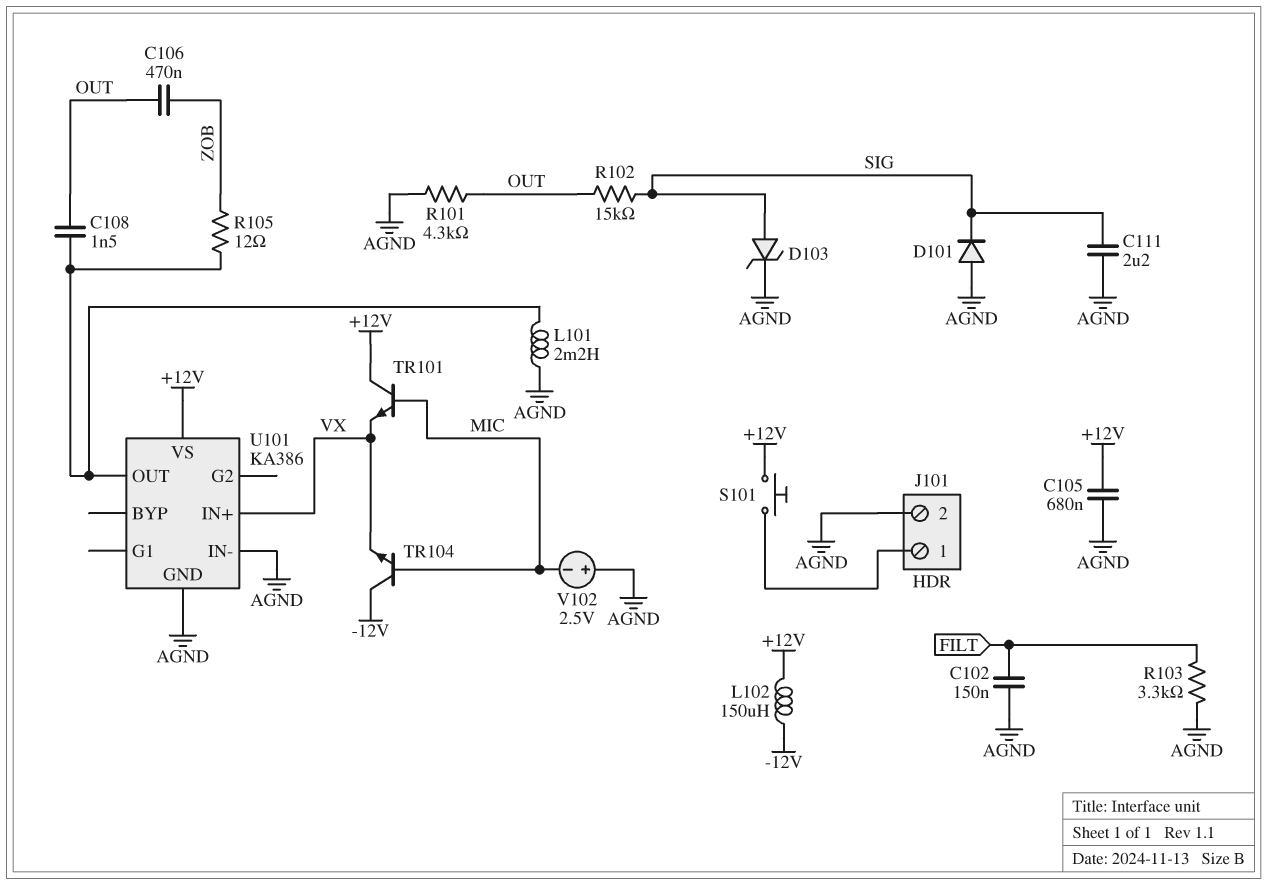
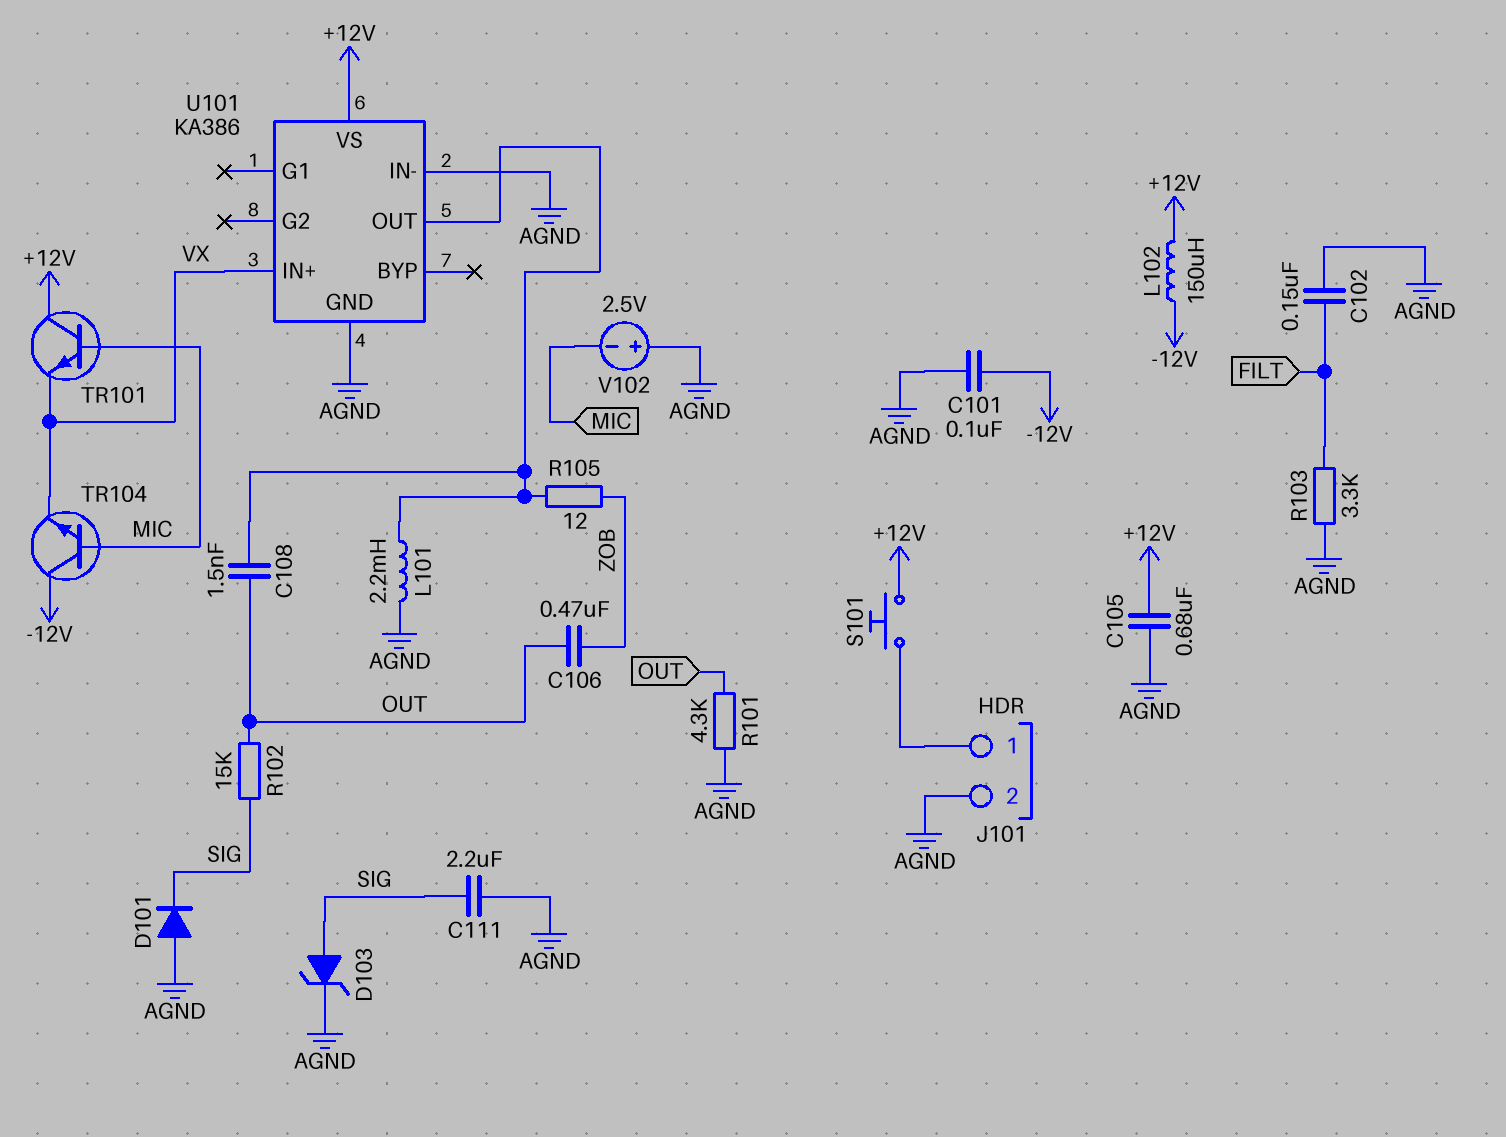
C101: none -> 100nF (-12V, AGND)

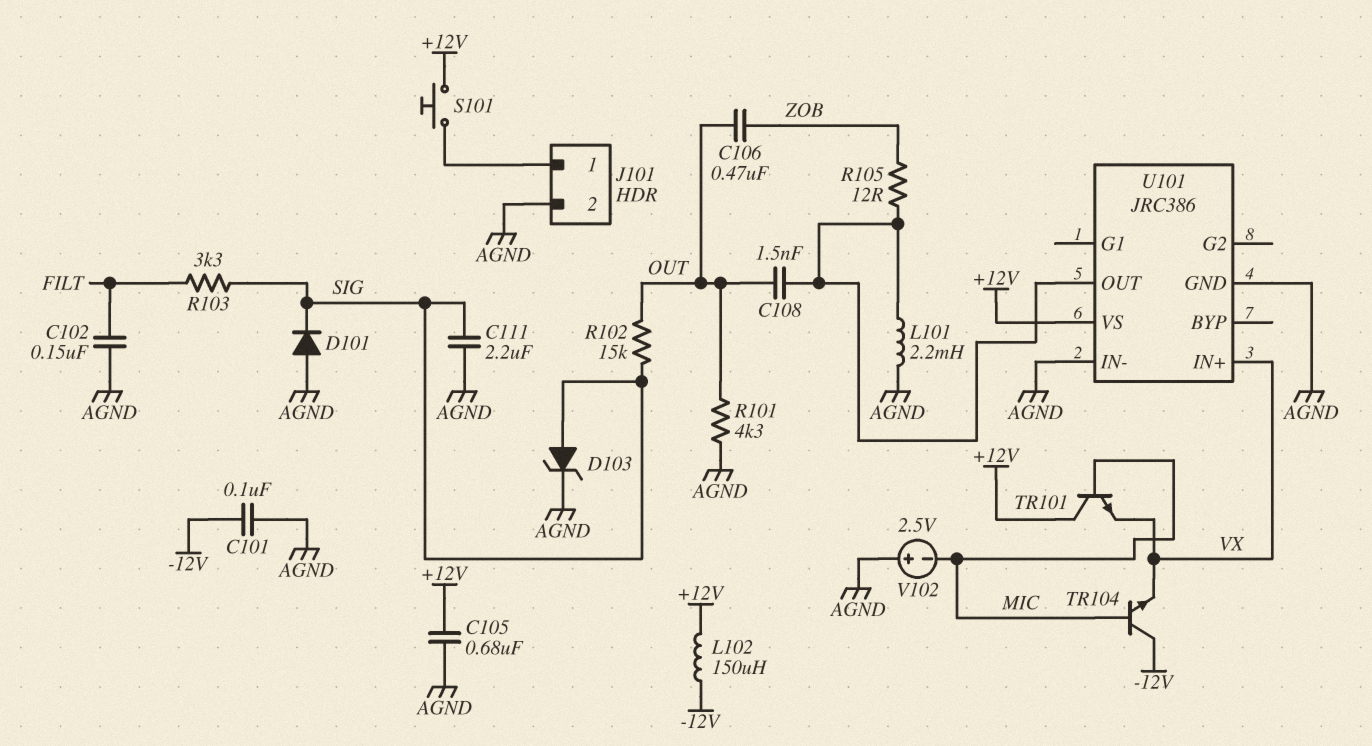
R103: 3.3k (AGND, FILT) -> 3.3k (FILT, SIG)
U101: KA386 -> JRC386

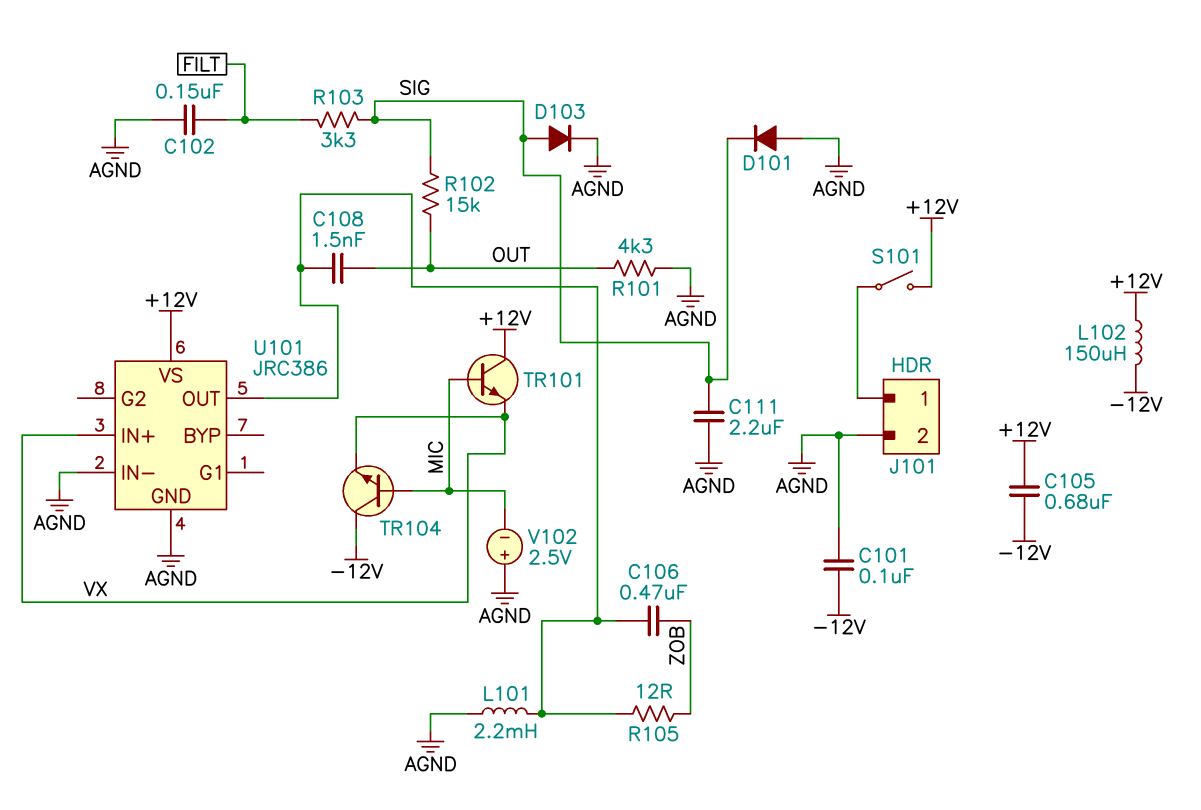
C105: 680nF (+12V, AGND) -> 680nF (+12V, -12V)
C106: 470nF (OUT, ZOB) -> 470nF (U101/OUT, ZOB)
D103: zener (A SIG, K AGND) -> diode (A SIG, K AGND)
S101: button (+12V, J101/1) -> switch (+12V, J101/1)

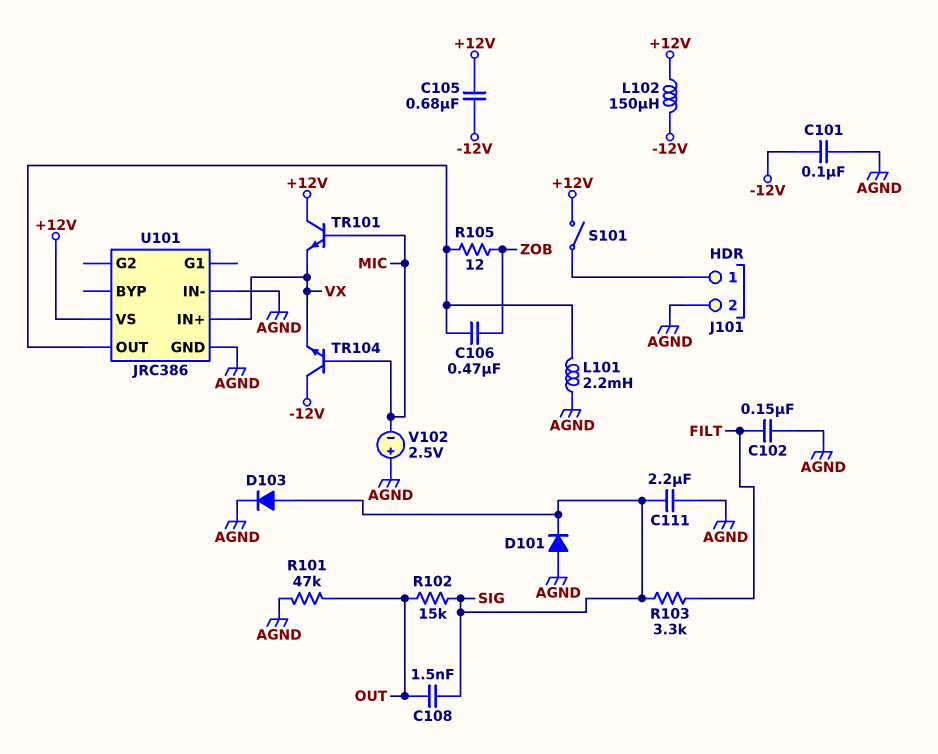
C108: 1.5nF (OUT, U101/OUT) -> 1.5nF (OUT, SIG)
R101: 4.3k (AGND, OUT) -> 47k (AGND, OUT)

